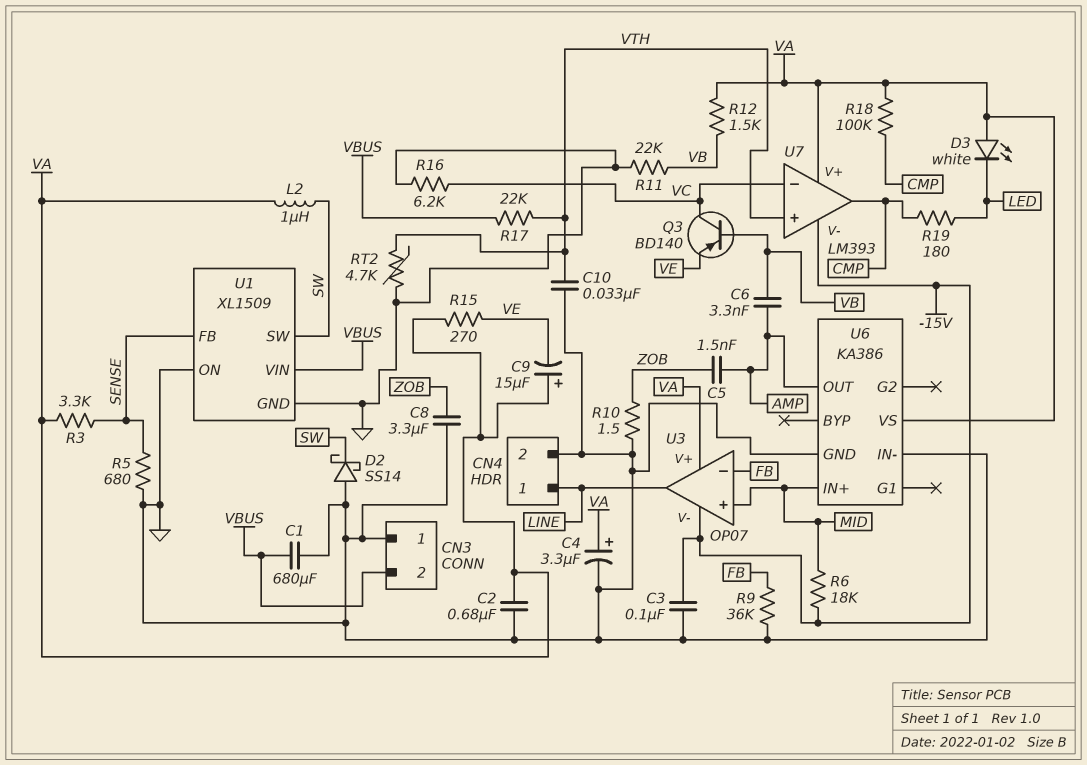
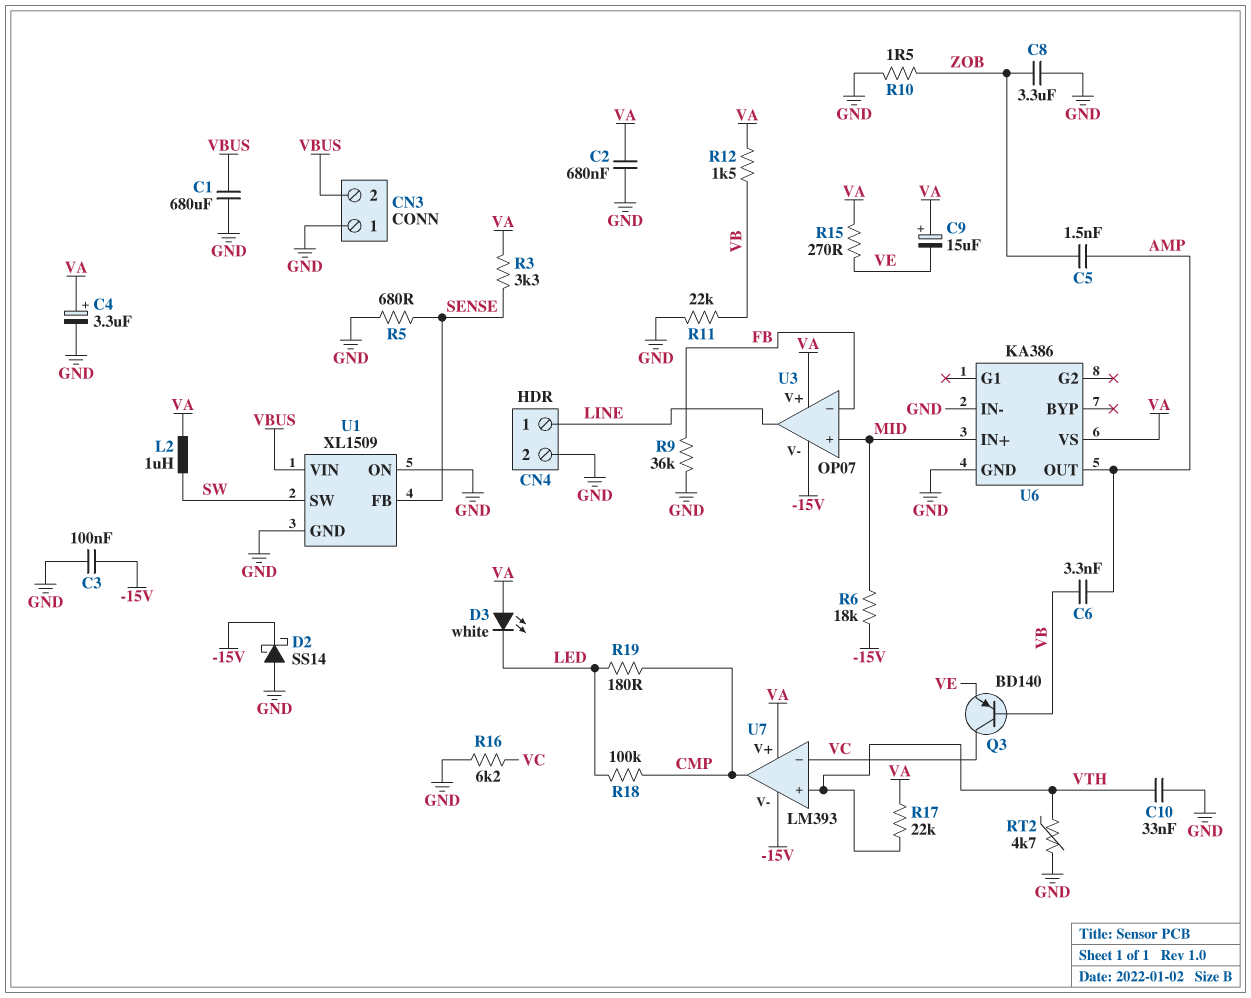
D2: schottky SS14 (A GND, K SW) -> schottky SS14 (A GND, K -15V)
R17: 22k (VBUS, VTH) -> 22k (VA, VTH)
R18: 100k (CMP, VA) -> 100k (CMP, LED)

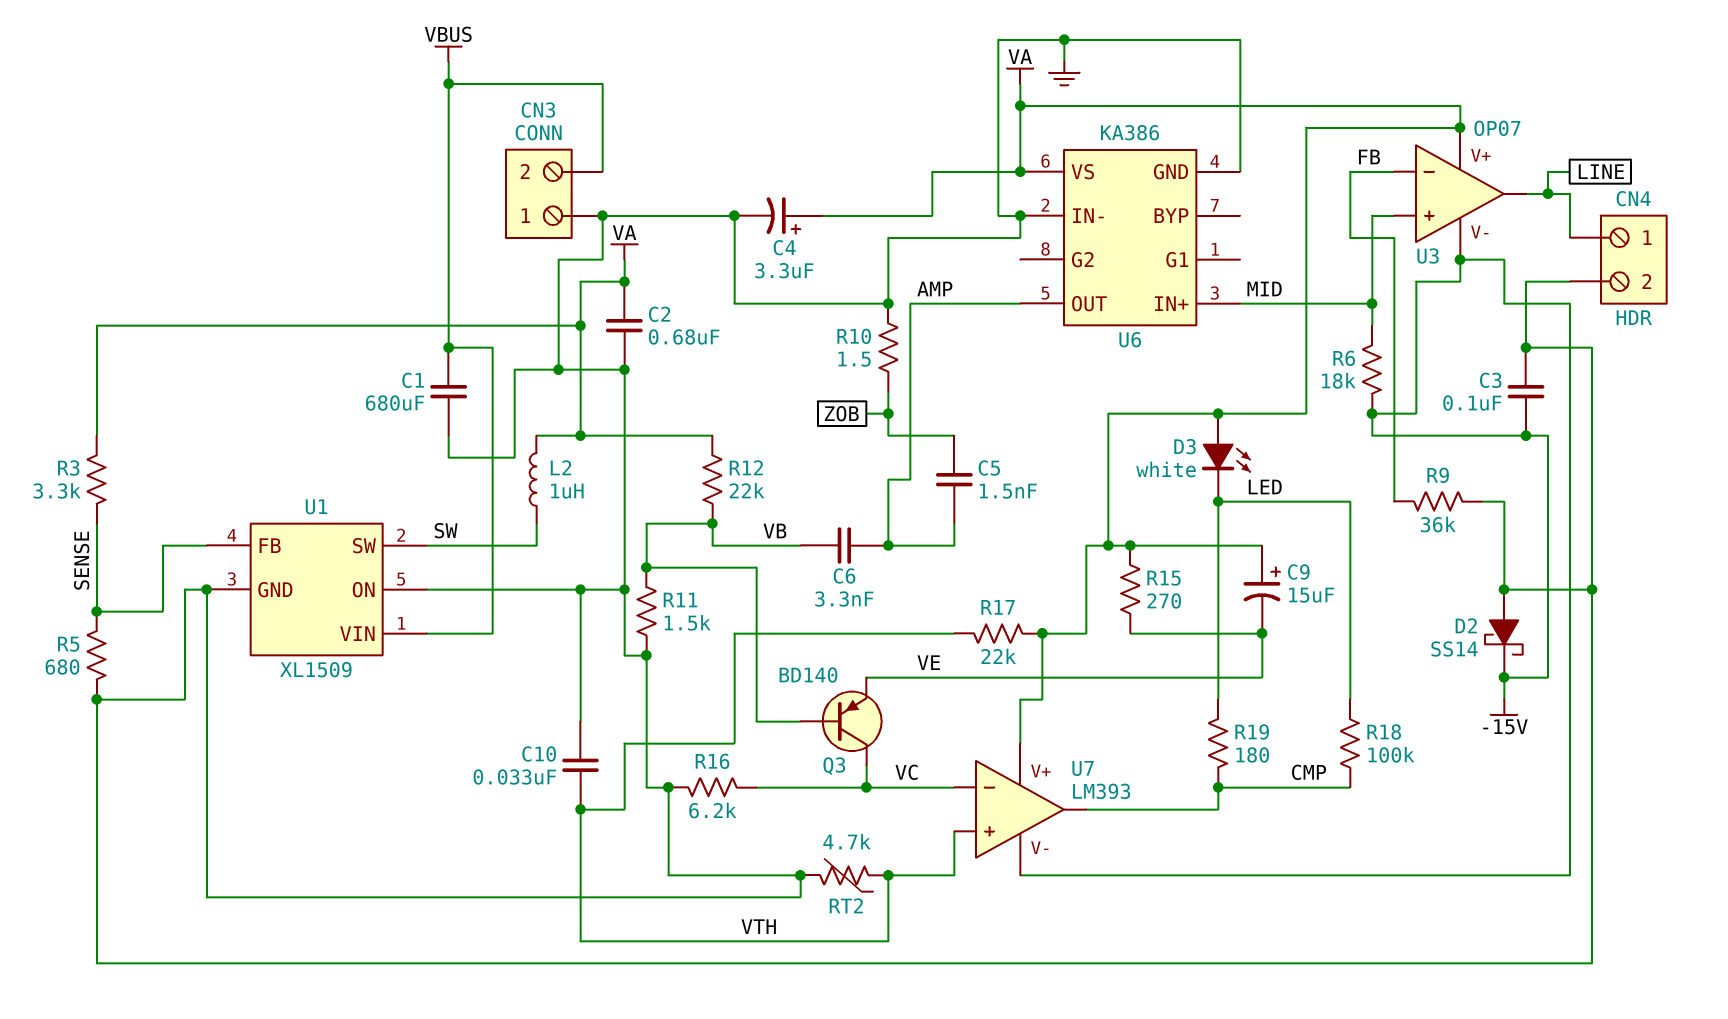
C8: 3.3uF (GND, ZOB) -> none
R11: 22k (GND, VB) -> 1.5k (GND, VB)
R12: 1.5k (VA, VB) -> 22k (VA, VB)

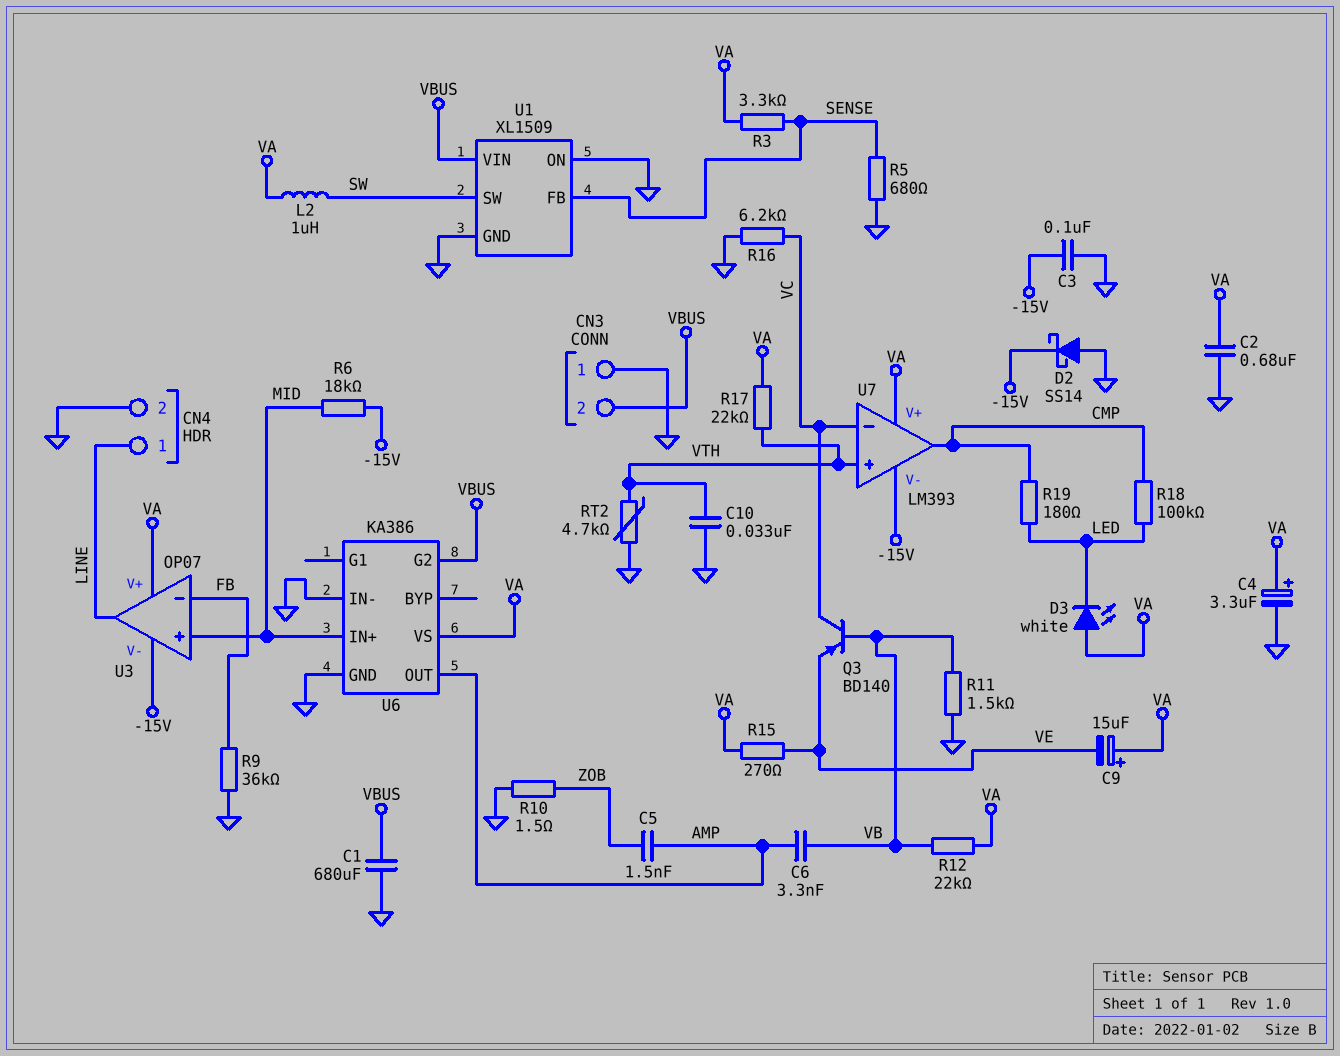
U6 pin G2: none -> VBUS

